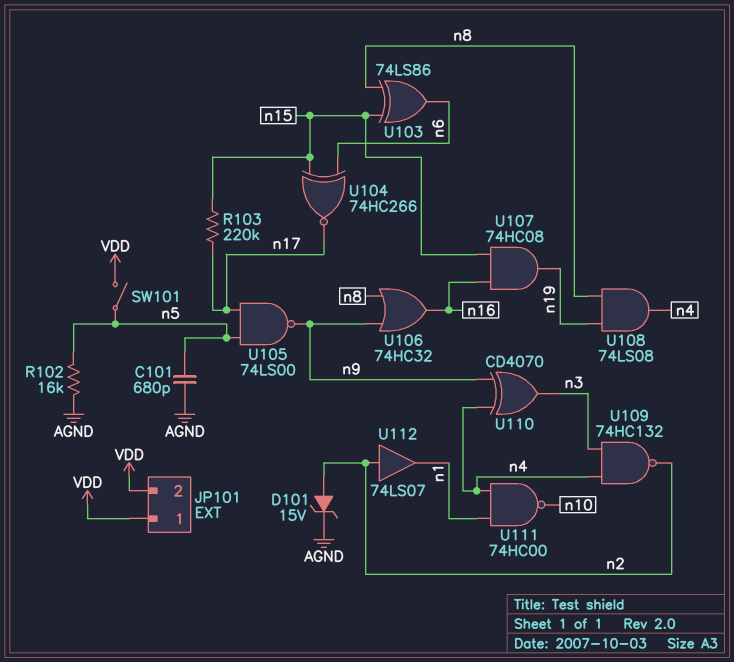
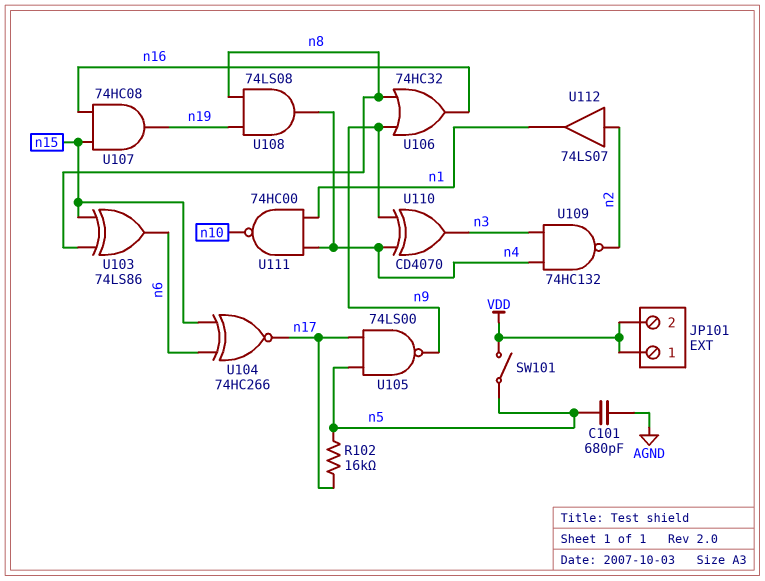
D101: zener 15V (A n2, K AGND) -> none
R102: 16k (AGND, n5) -> 16k (n5, n17)
R103: 220k (n15, n17) -> none

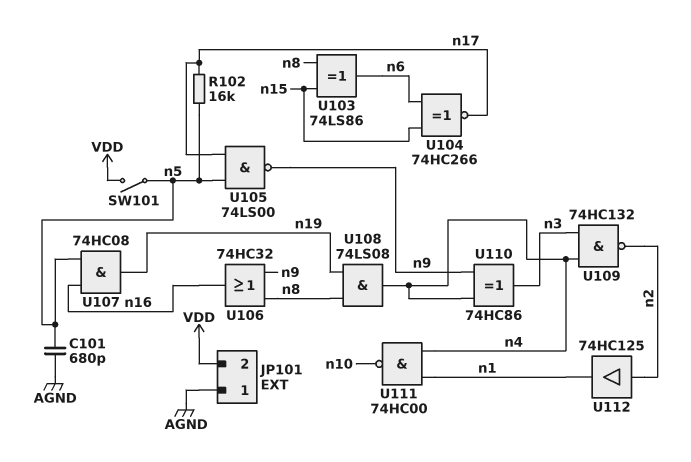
JP101 pin 1: VDD -> AGND
U107: AND 74HC08 (in n15, in n16, out n19) -> AND 74HC08 (in n5, in n16, out n19)
U110: XOR CD4070 (in n4, in n9, out n3) -> XOR 74HC86 (in n4, in n9, out n3)
U112: buffer 74LS07 (in n2, out n1) -> buffer 74HC125 (in n2, out n1)

